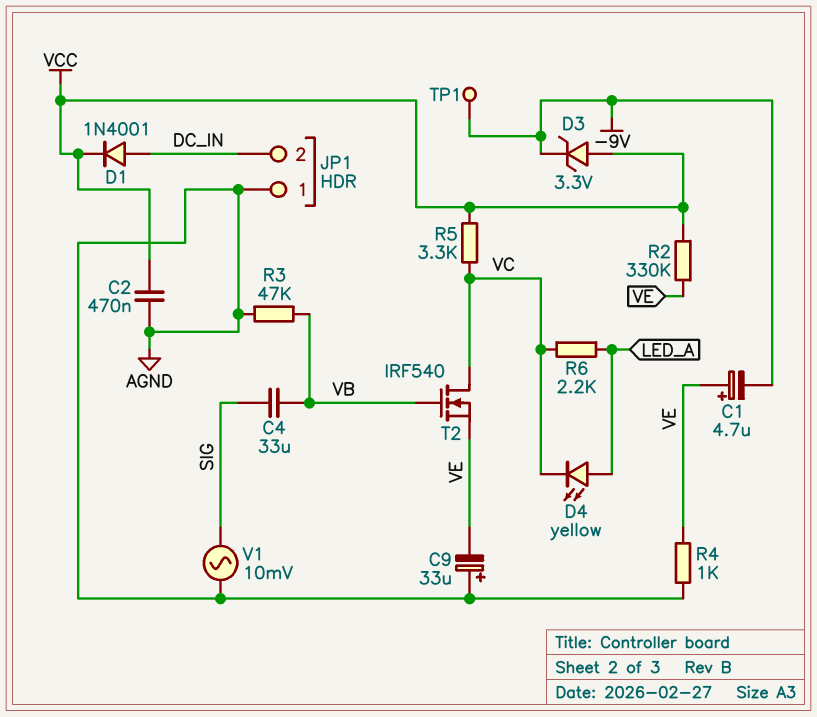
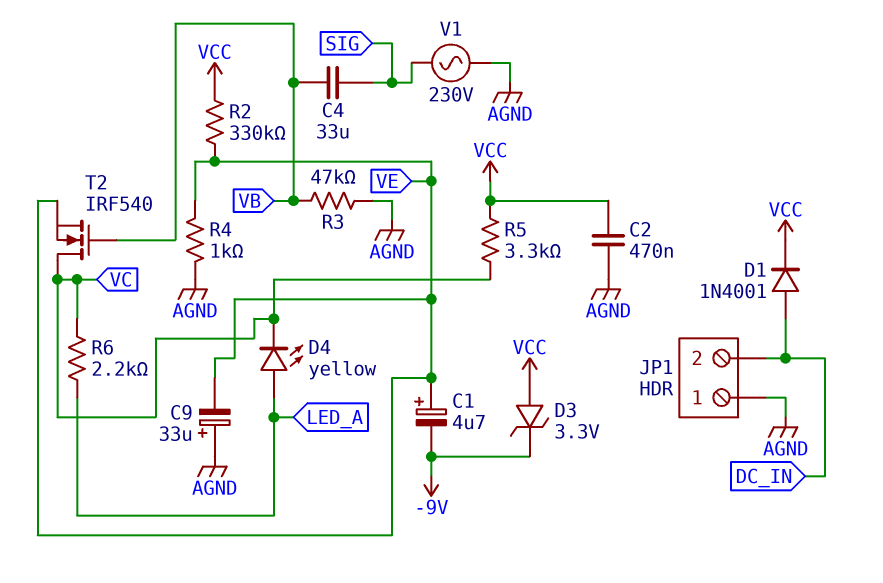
TP1: test point (-9V) -> none
V1: AC 10mV (AGND, SIG) -> AC 230V (AGND, SIG)

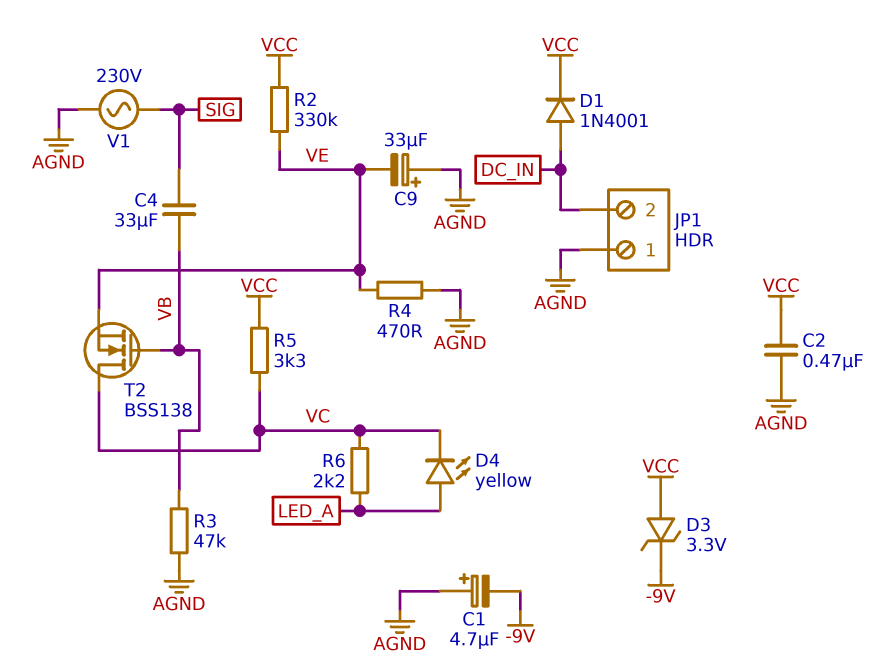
C1: 4.7uF (plus VE, minus -9V) -> 4.7uF (plus AGND, minus -9V)
R4: 1k (AGND, VE) -> 470 (AGND, VE)
T2: NMOS IRF540 (G VB, D VC, S VE) -> NMOS BSS138 (G VB, D VC, S VE)

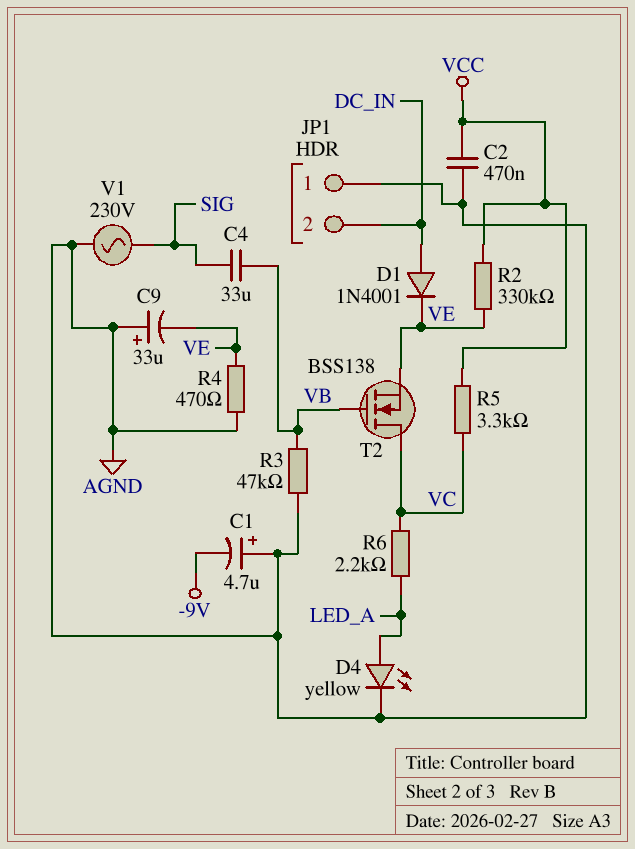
D1: diode 1N4001 (A DC_IN, K VCC) -> diode 1N4001 (A DC_IN, K VE)
D3: zener 3.3V (A VCC, K -9V) -> none
D4: LED yellow (A LED_A, K VC) -> LED yellow (A LED_A, K AGND)

